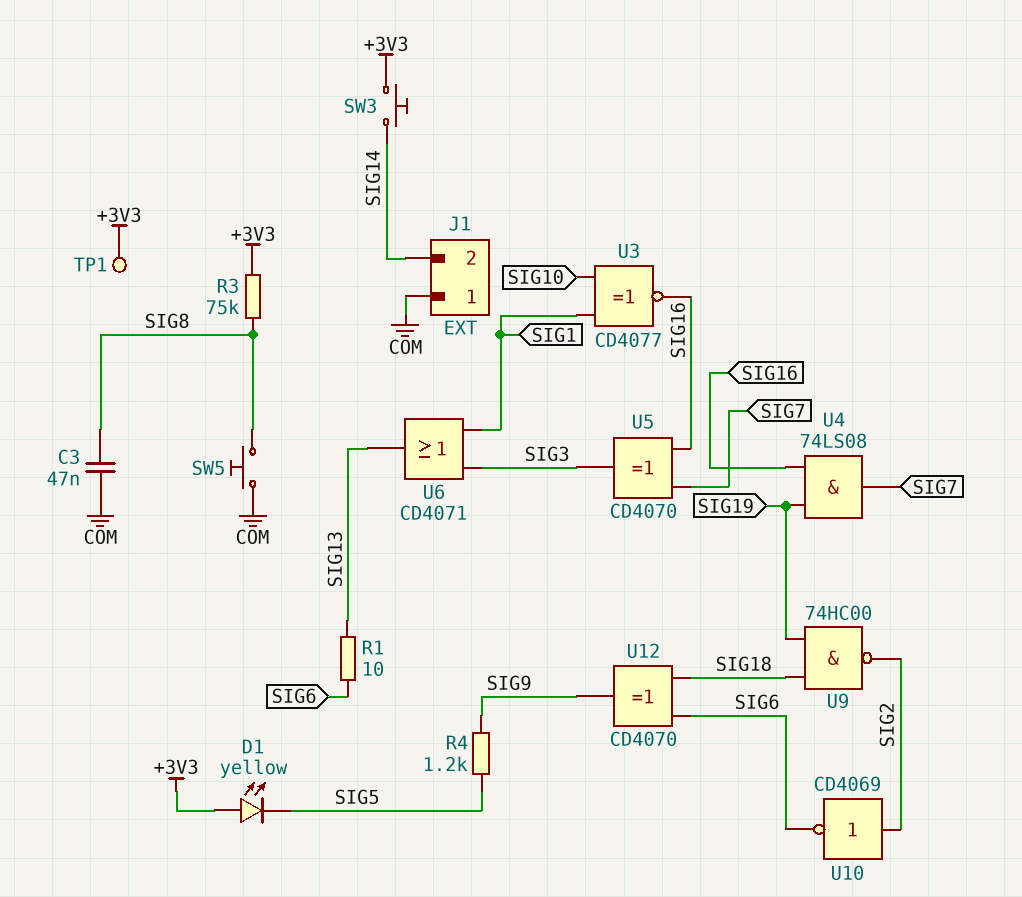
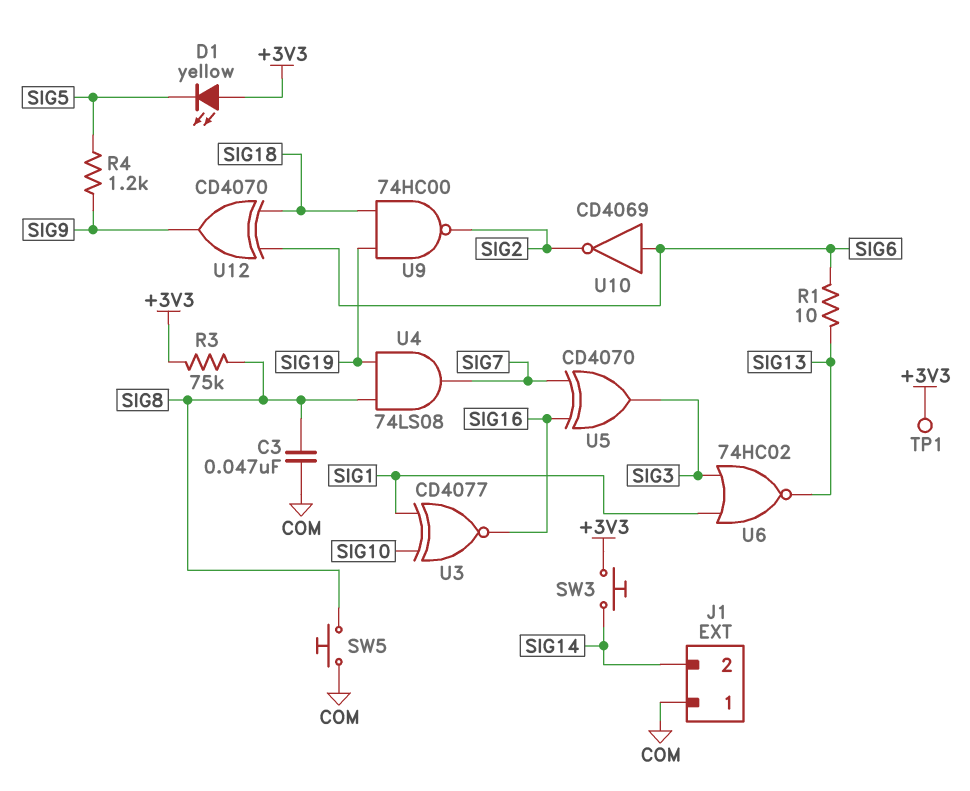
U4: AND 74LS08 (in SIG16, in SIG19, out SIG7) -> AND 74LS08 (in SIG8, in SIG19, out SIG7)
U6: OR CD4071 (in SIG1, in SIG3, out SIG13) -> NOR 74HC02 (in SIG1, in SIG3, out SIG13)
U10: NOT CD4069 (in SIG2, out SIG6) -> NOT CD4069 (in SIG6, out SIG2)

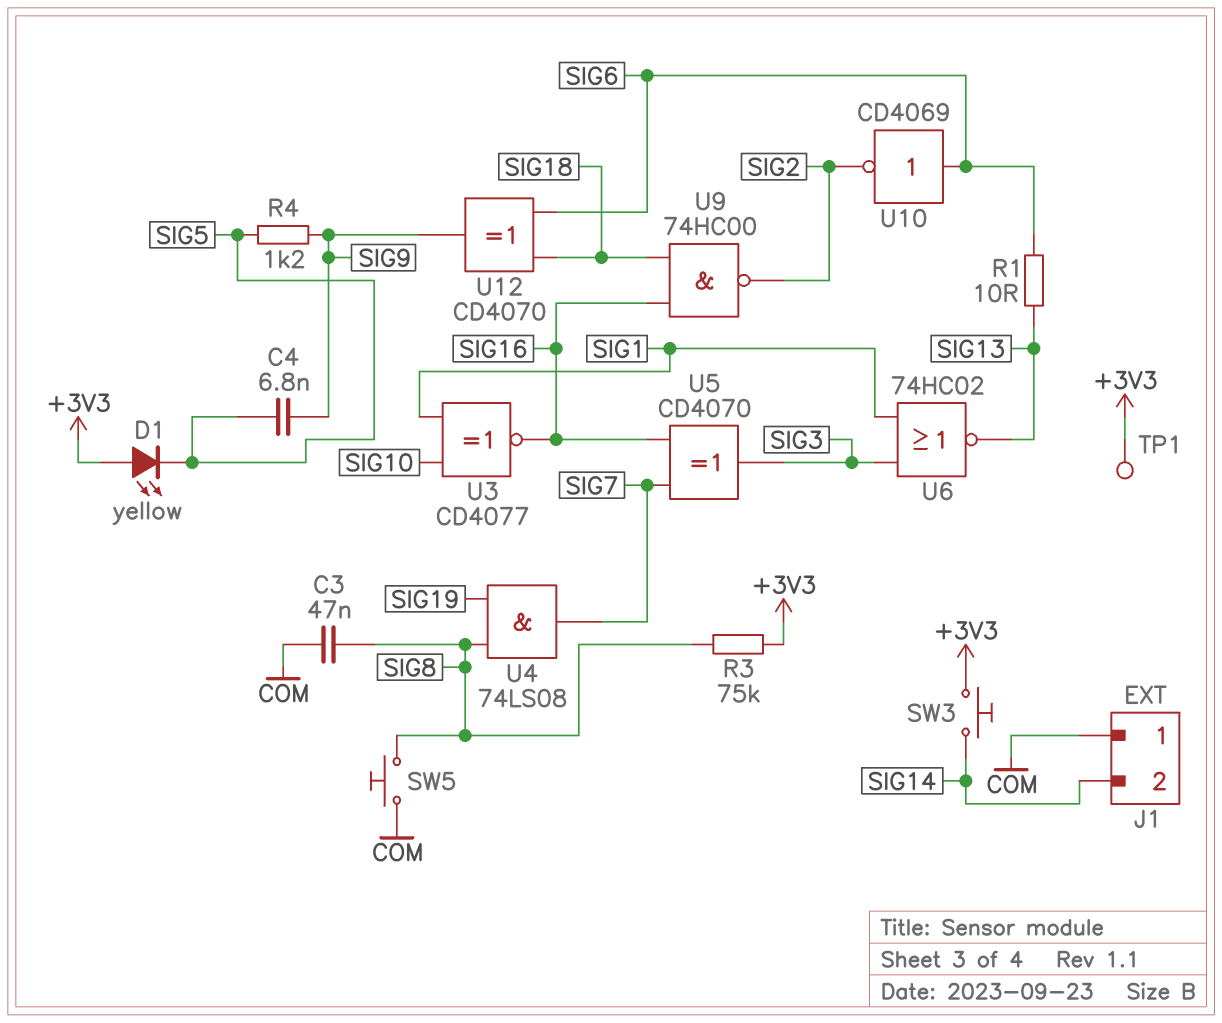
C4: none -> 6.8nF (SIG5, SIG9)
U9: NAND 74HC00 (in SIG18, in SIG19, out SIG2) -> NAND 74HC00 (in SIG16, in SIG18, out SIG2)

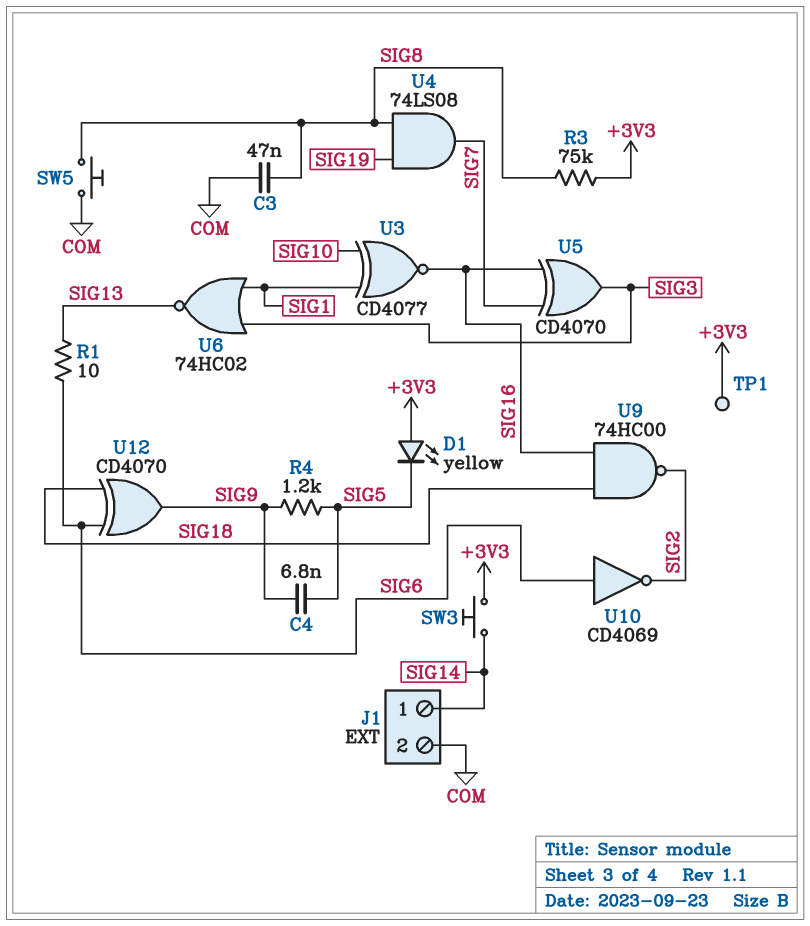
J1 pin 1: COM -> SIG14
J1 pin 2: SIG14 -> COM

